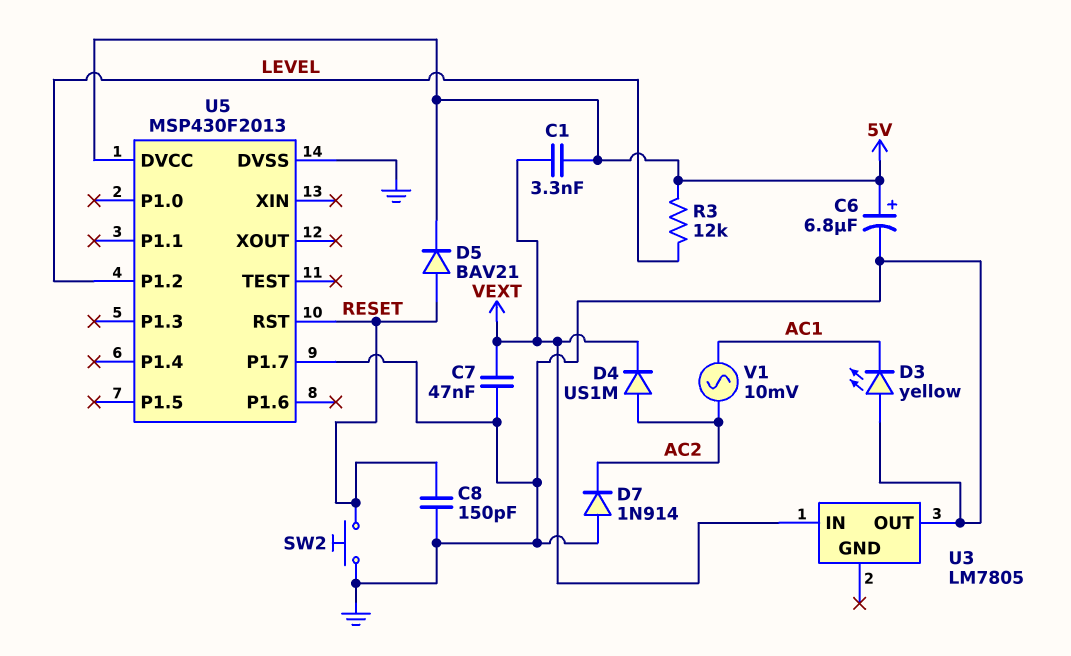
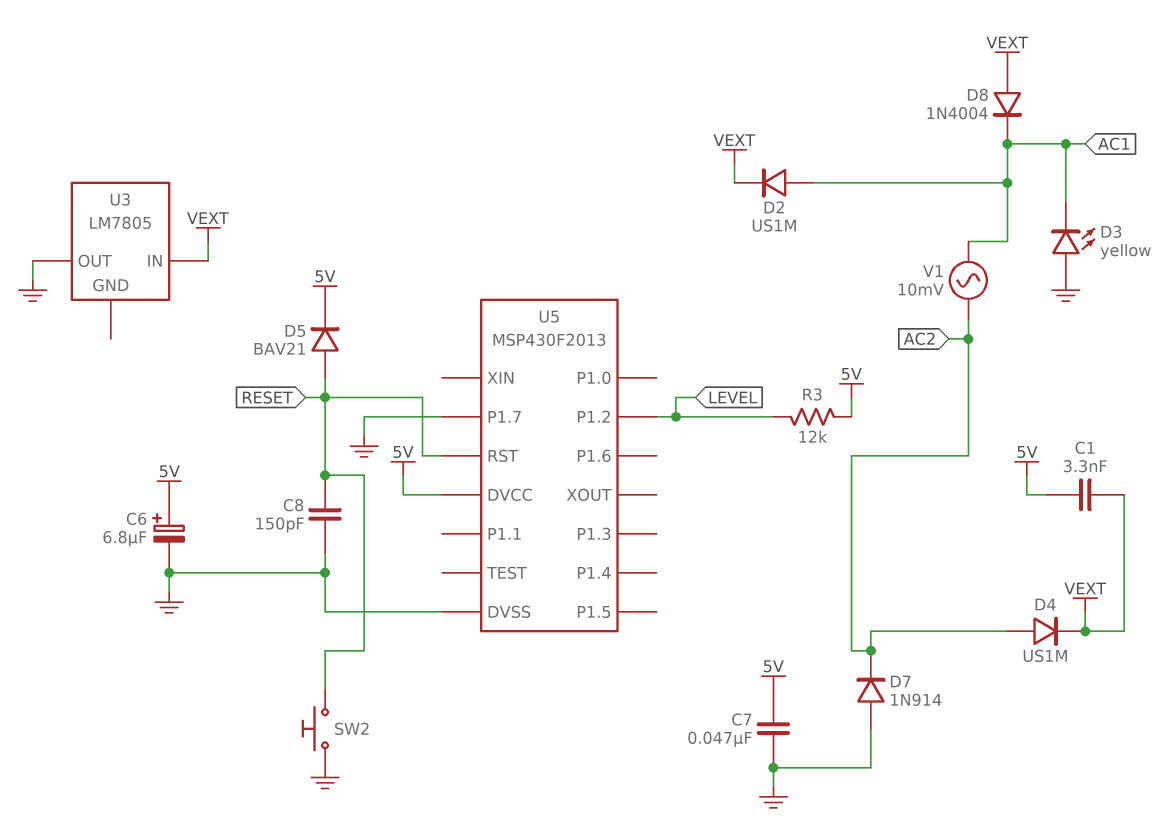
C7: 47nF (GND, VEXT) -> 47nF (5V, GND)
D2: none -> diode US1M (A AC1, K VEXT)
D8: none -> diode 1N4004 (A VEXT, K AC1)

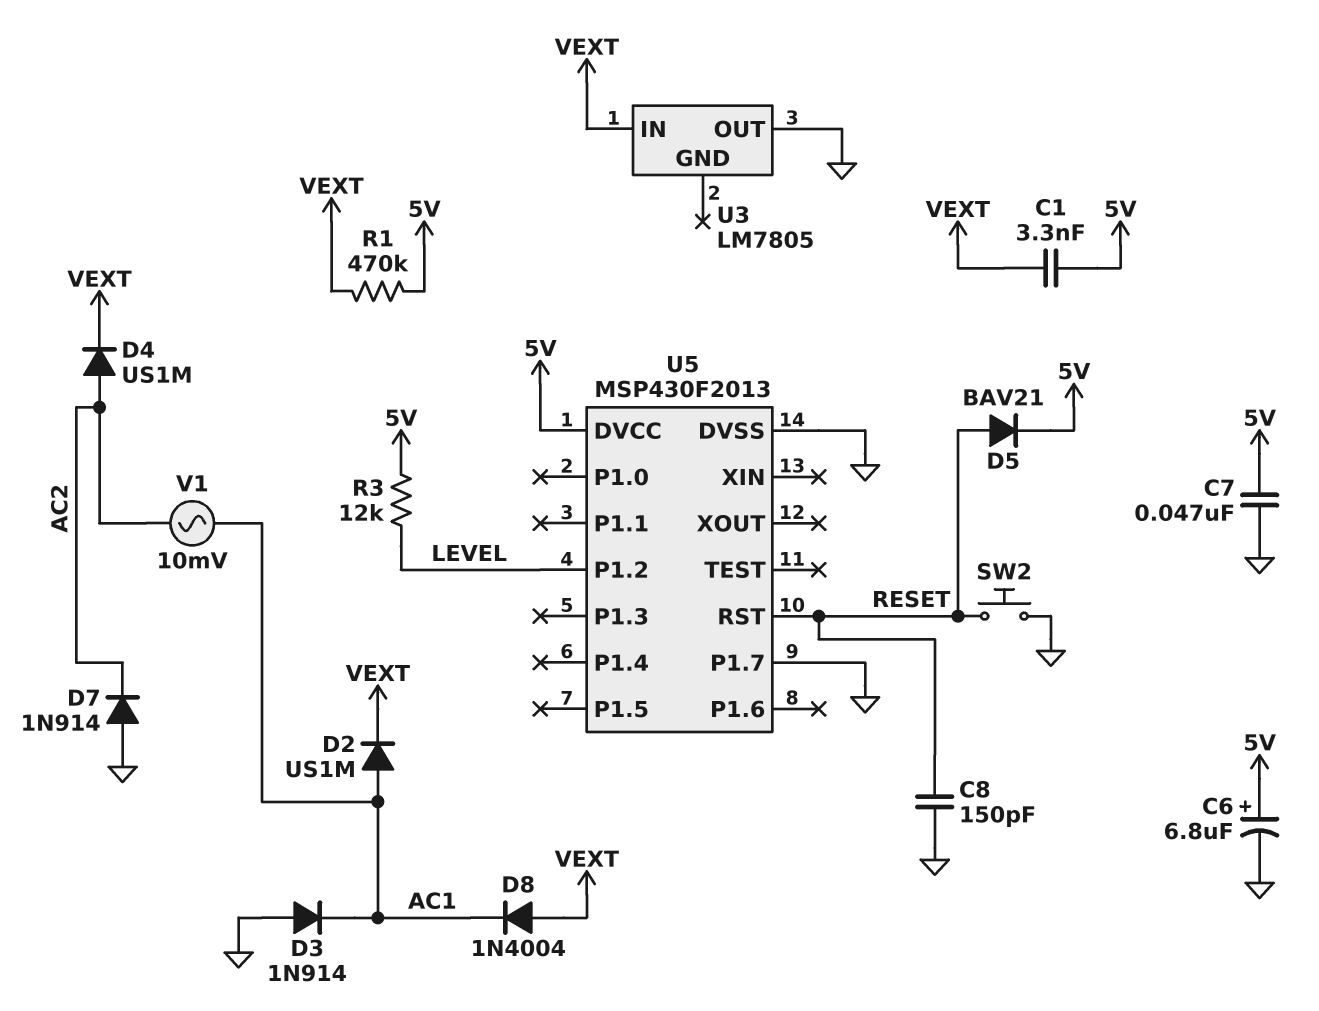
D3: LED yellow (A GND, K AC1) -> diode 1N914 (A GND, K AC1)
R1: none -> 470k (5V, VEXT)

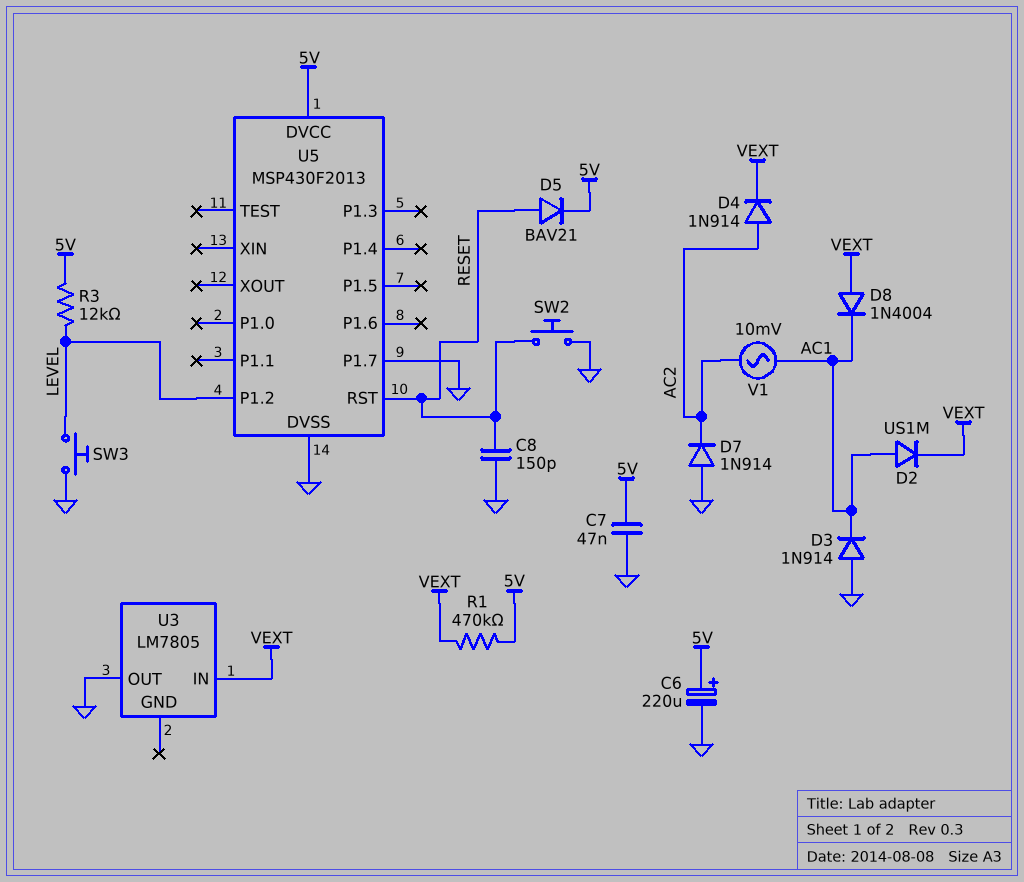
C1: 3.3nF (5V, VEXT) -> none
C6: 6.8uF (plus 5V, minus GND) -> 220uF (plus 5V, minus GND)
D4: diode US1M (A AC2, K VEXT) -> diode 1N914 (A AC2, K VEXT)
SW3: none -> button (GND, LEVEL)

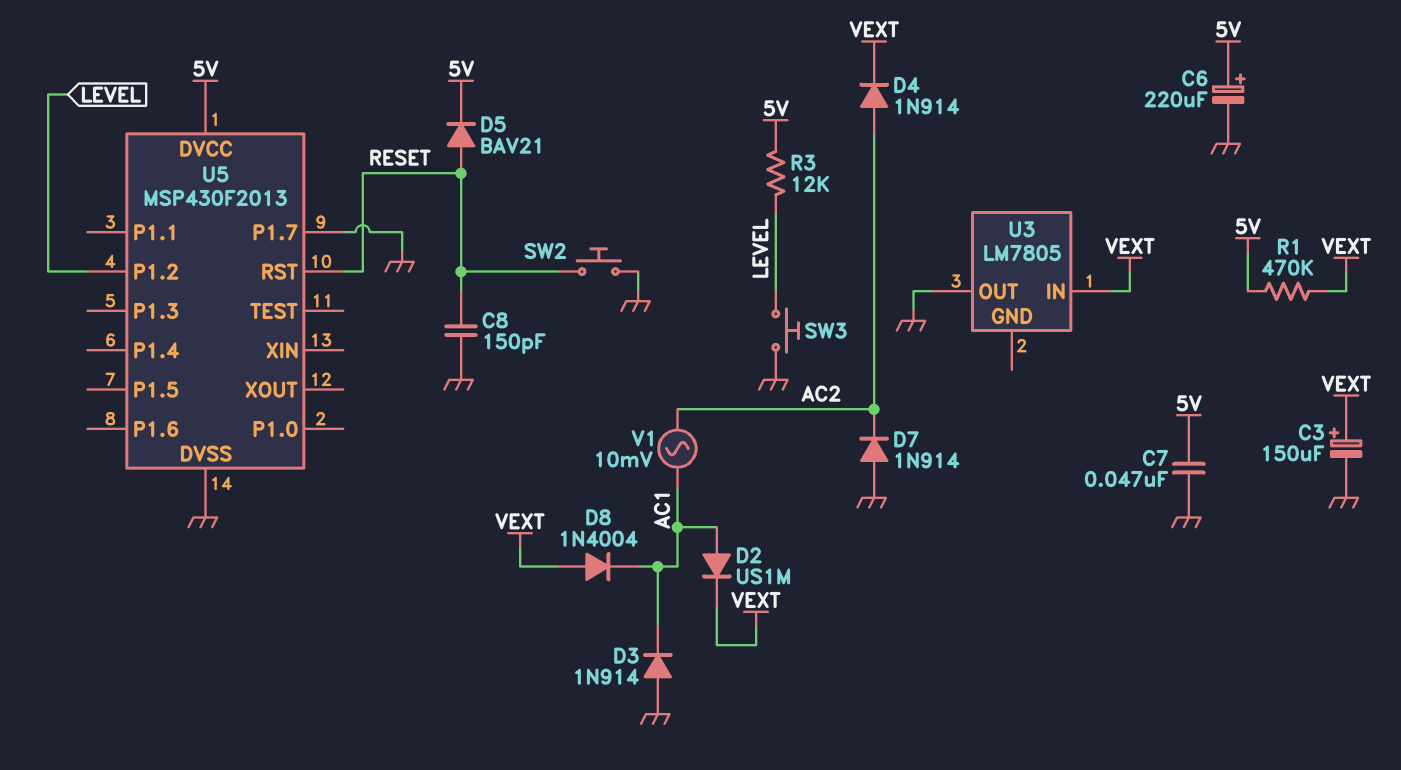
C3: none -> 150uF (plus VEXT, minus GND)

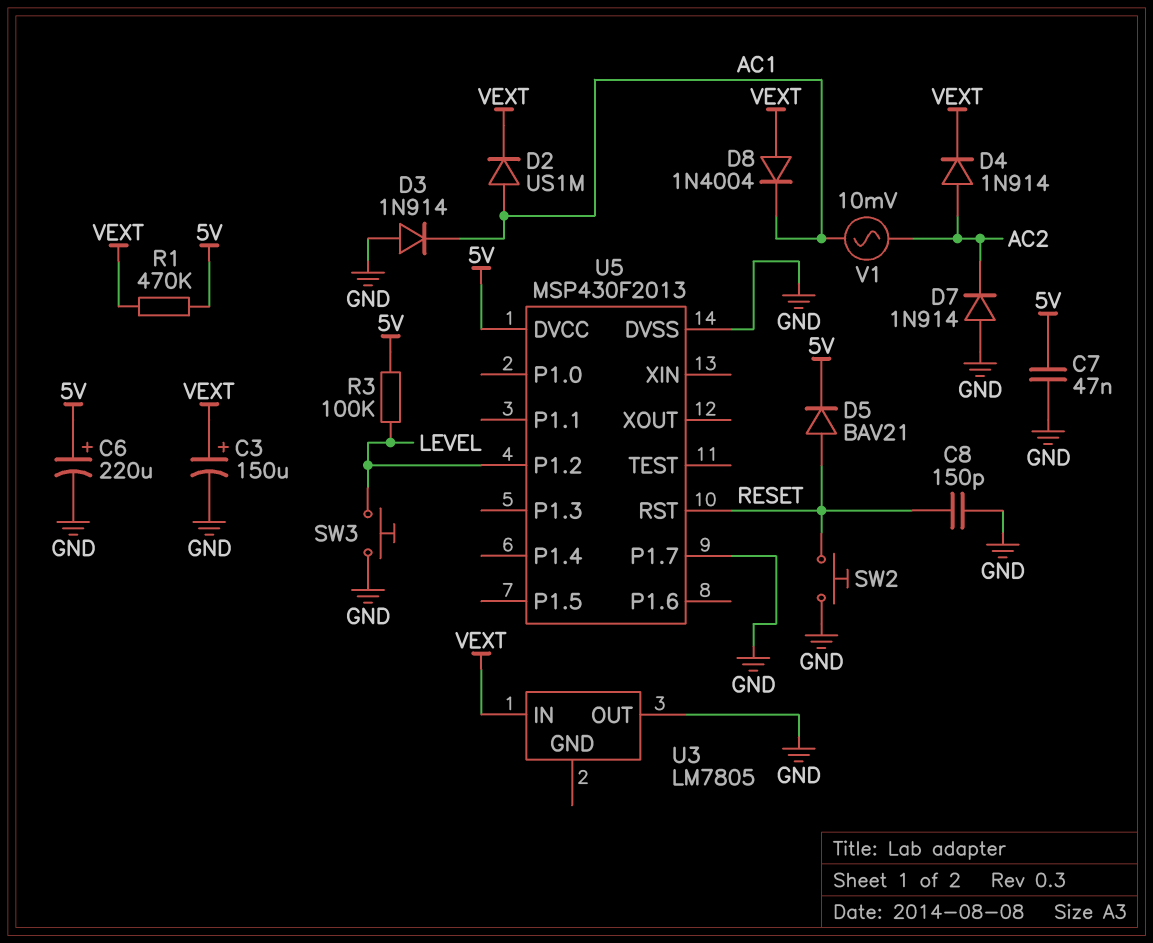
R3: 12k (5V, LEVEL) -> 100k (5V, LEVEL)

